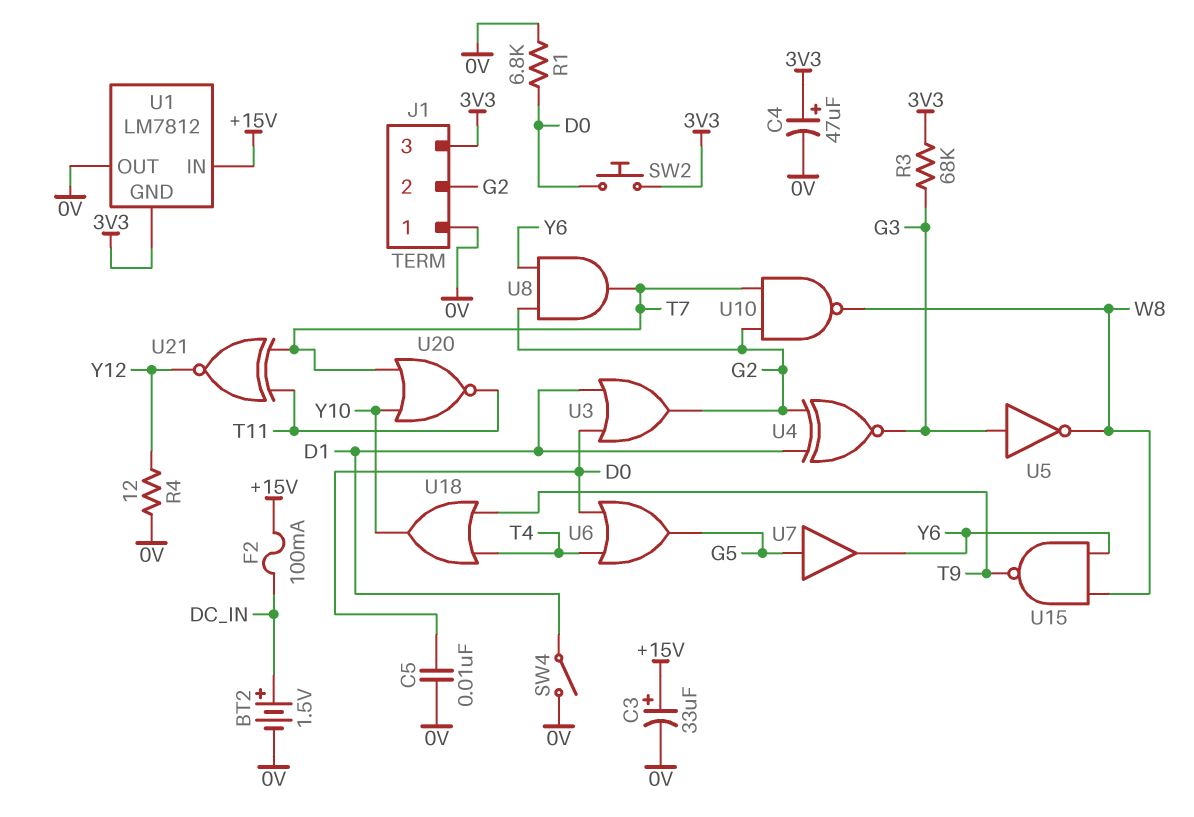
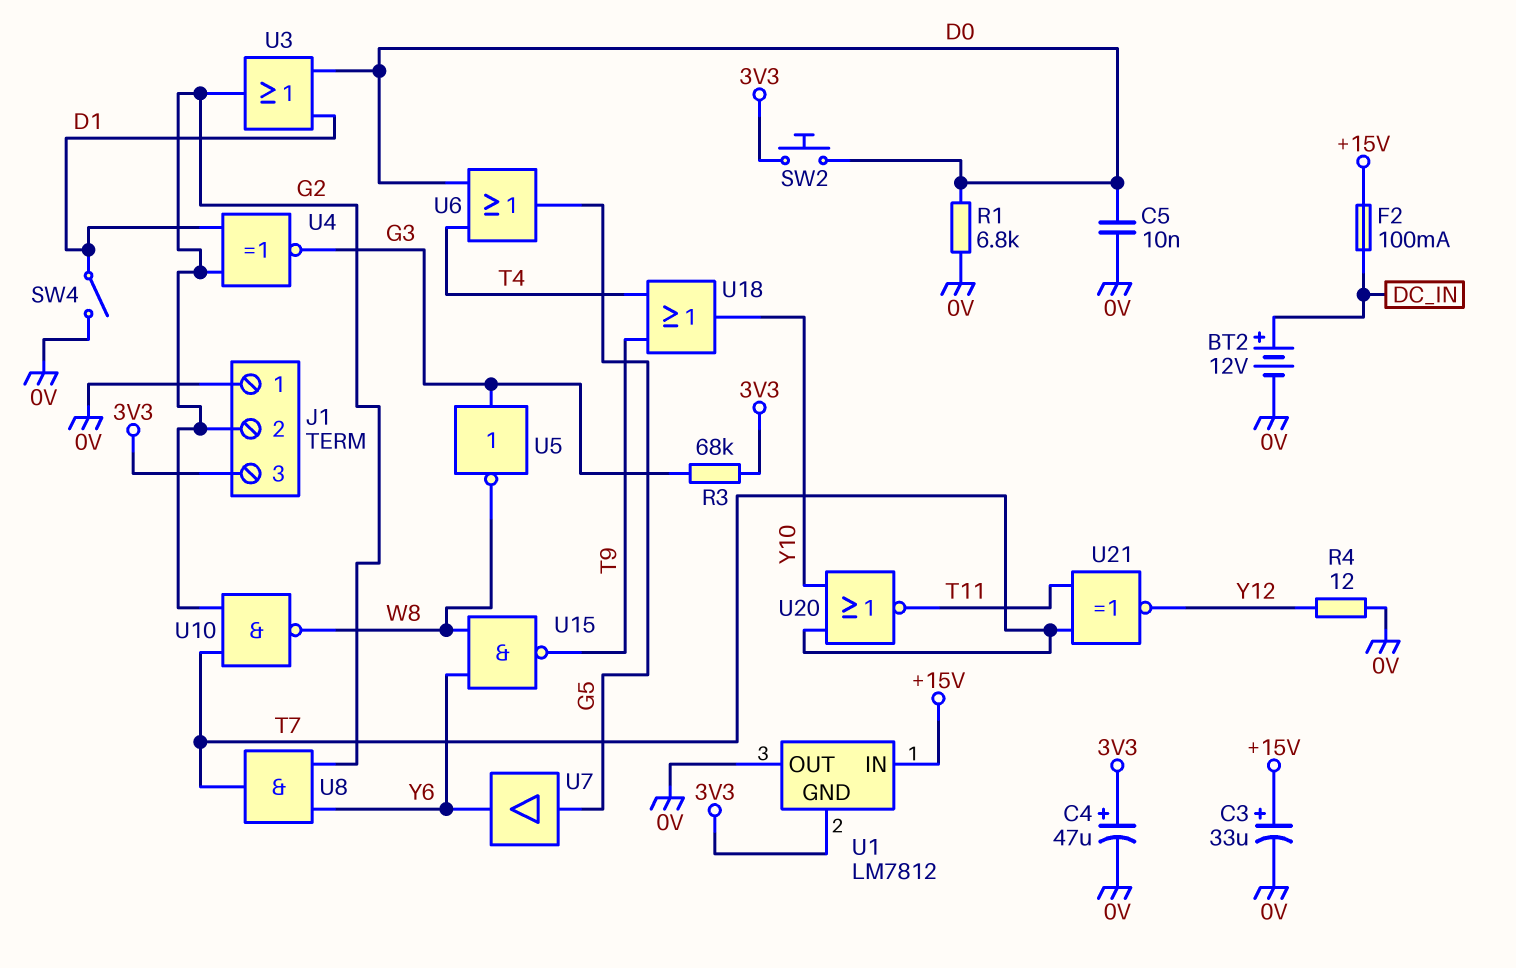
BT2: 1.5V (plus DC_IN, minus 0V) -> 12V (plus DC_IN, minus 0V)

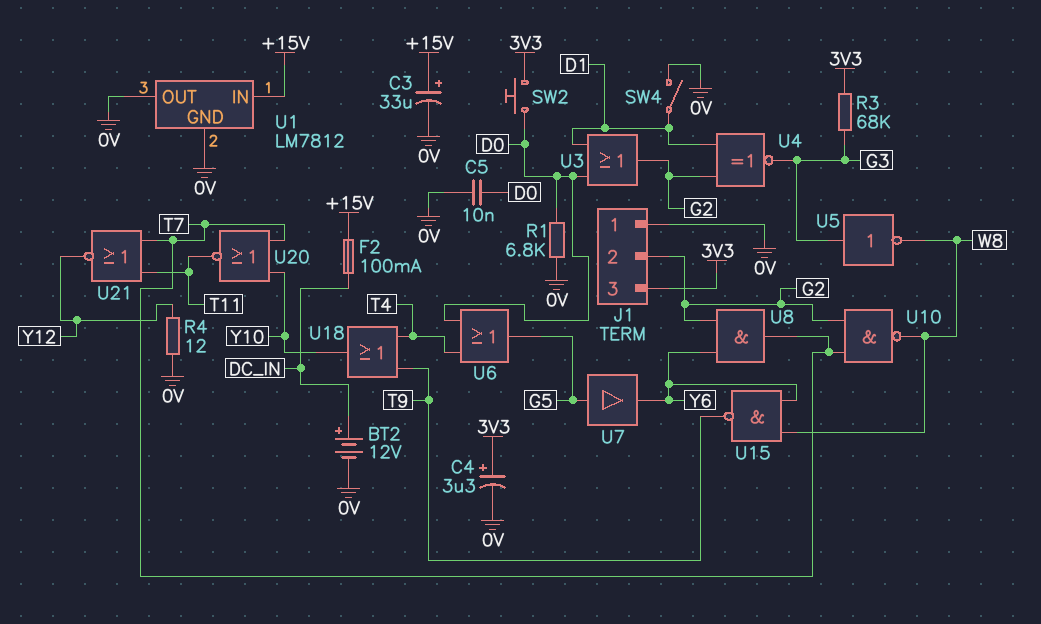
C4: 47uF (plus 3V3, minus 0V) -> 3.3uF (plus 3V3, minus 0V)
U1 pin GND: 3V3 -> 0V
U21: XNOR (in T7, in T11, out Y12) -> NOR (in T7, in T11, out Y12)

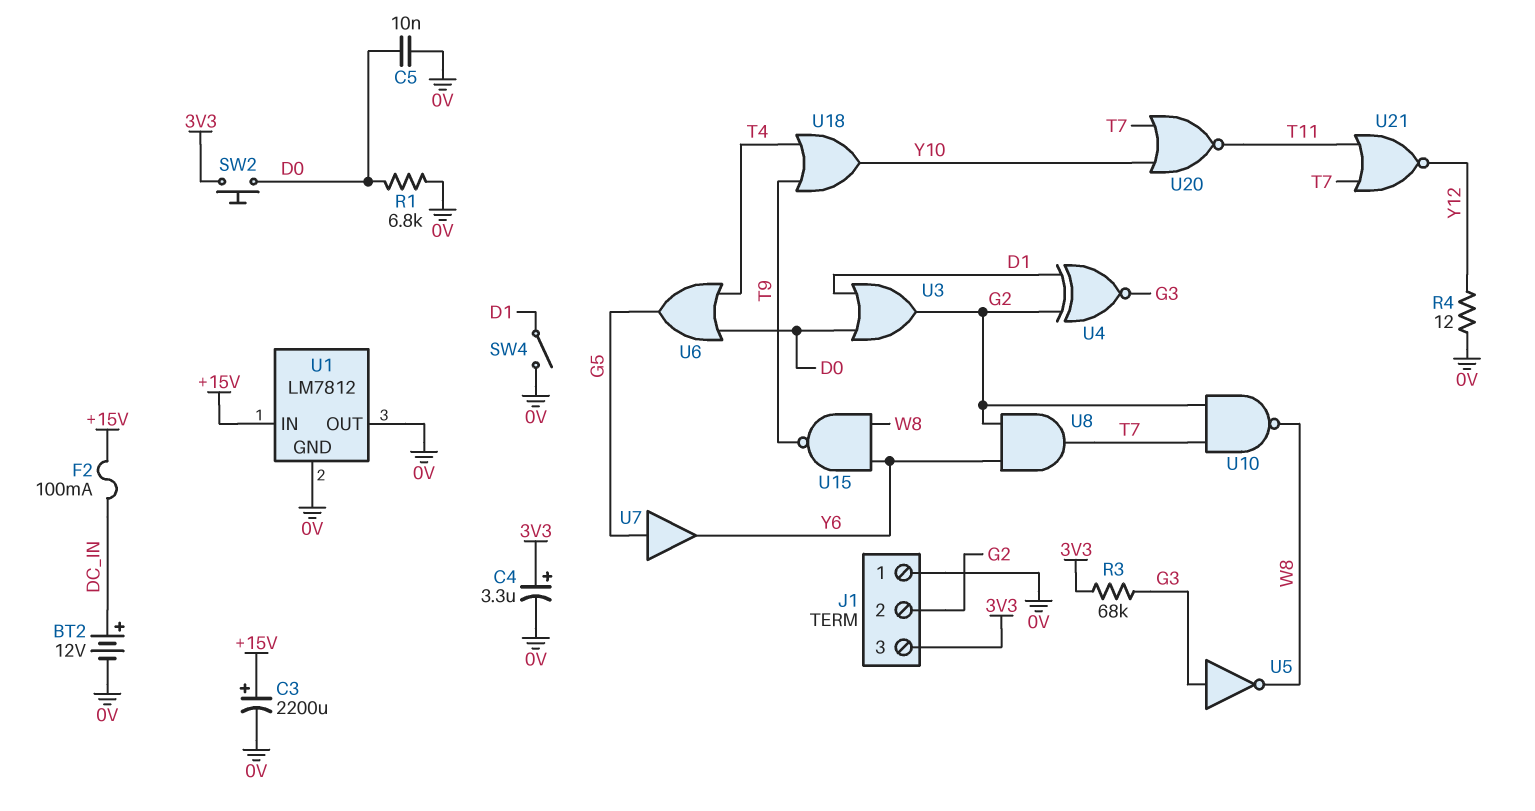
C3: 33uF (plus +15V, minus 0V) -> 2200uF (plus +15V, minus 0V)

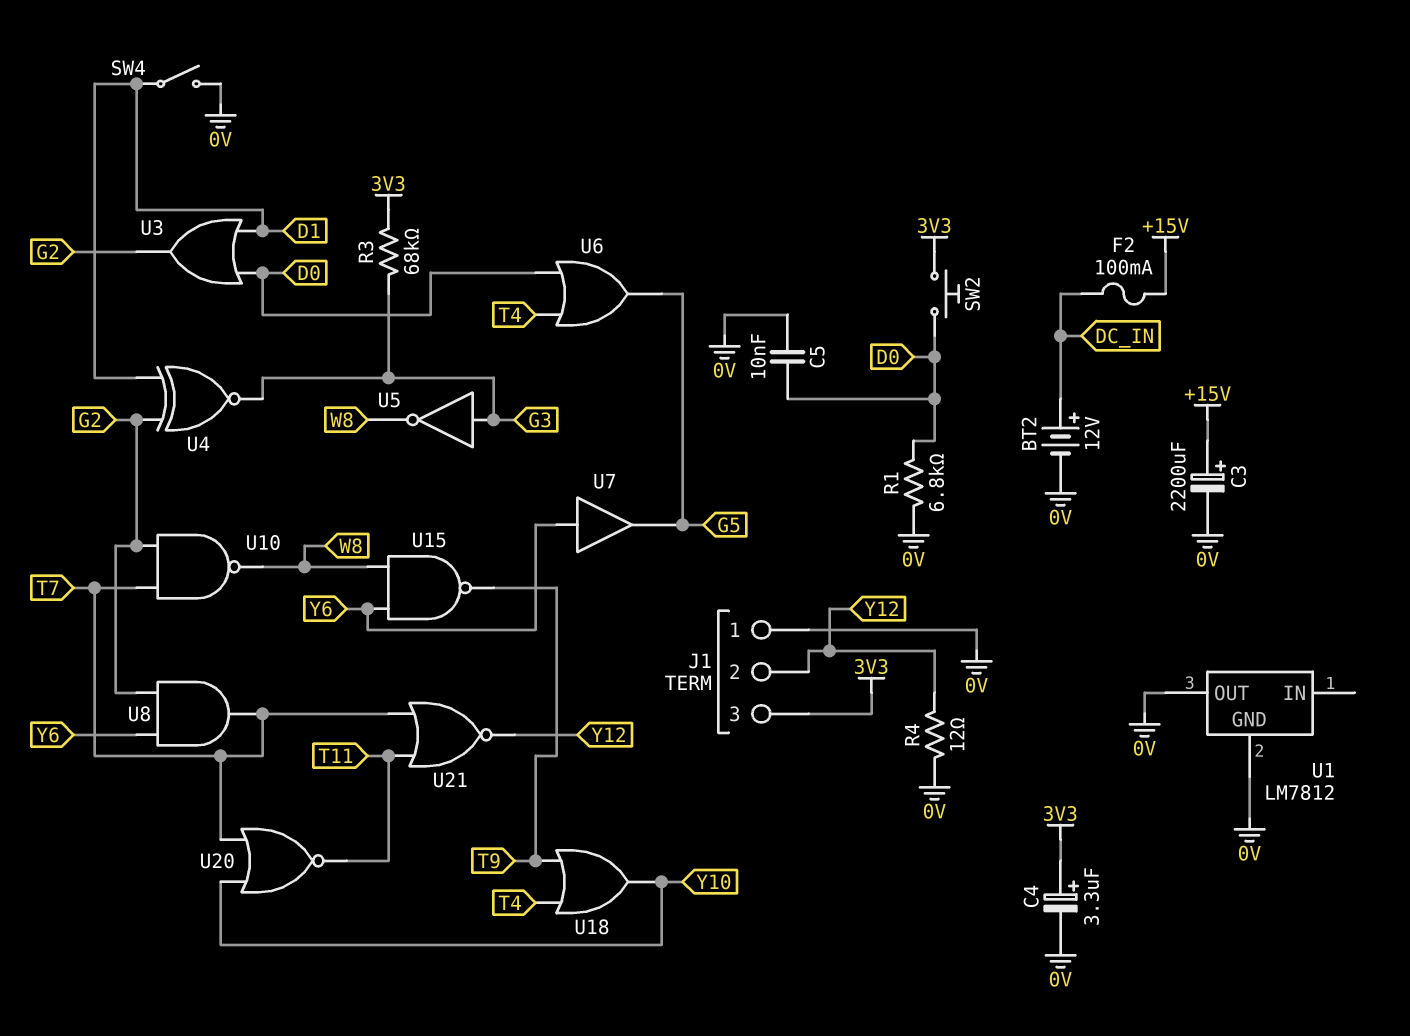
J1 pin 2: G2 -> Y12
U1 pin IN: +15V -> none
U7: buffer (in G5, out Y6) -> buffer (in Y6, out G5)

